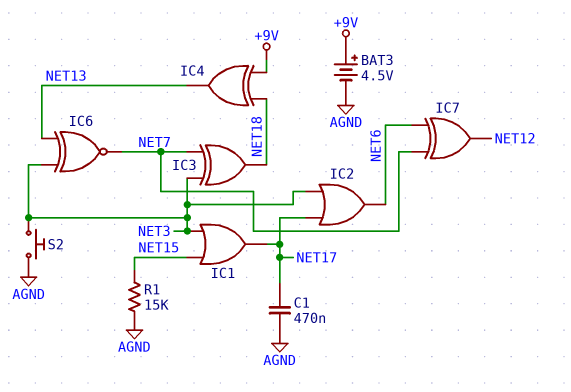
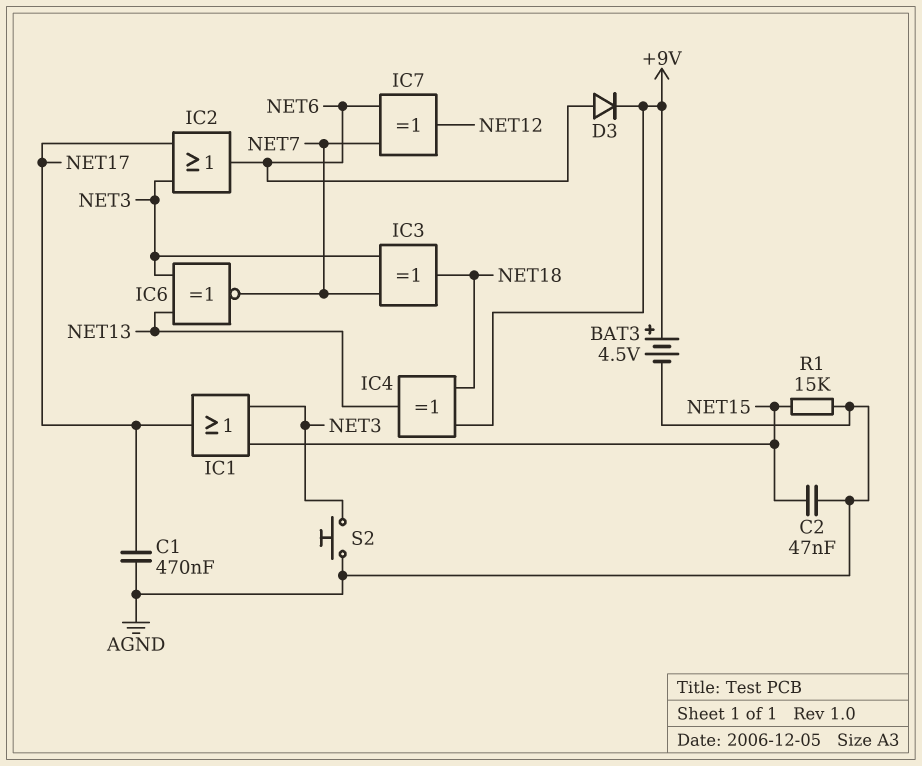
C2: none -> 47nF (AGND, NET15)
D3: none -> diode (A NET6, K +9V)

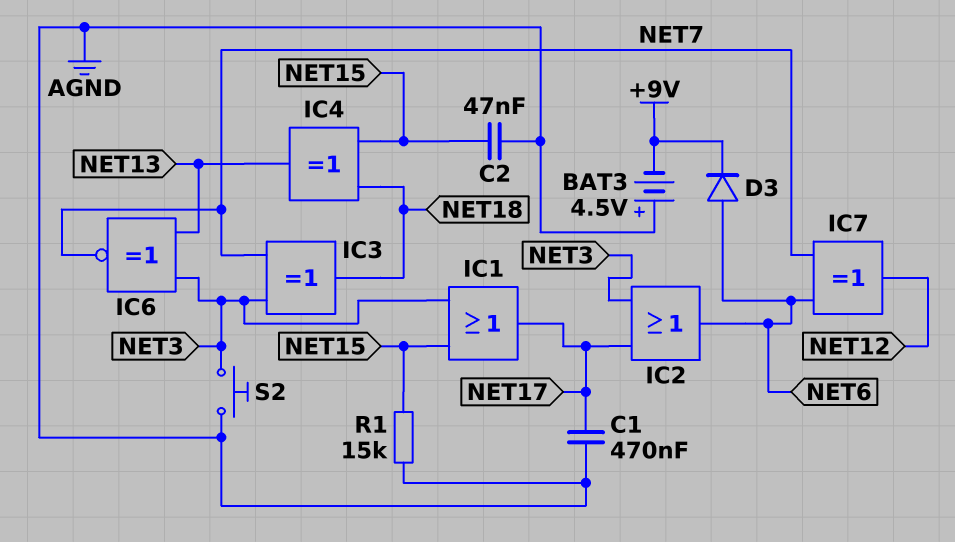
BAT3: 4.5V (plus +9V, minus AGND) -> 4.5V (plus AGND, minus +9V)
IC4: XOR (in +9V, in NET18, out NET13) -> XOR (in NET15, in NET18, out NET13)

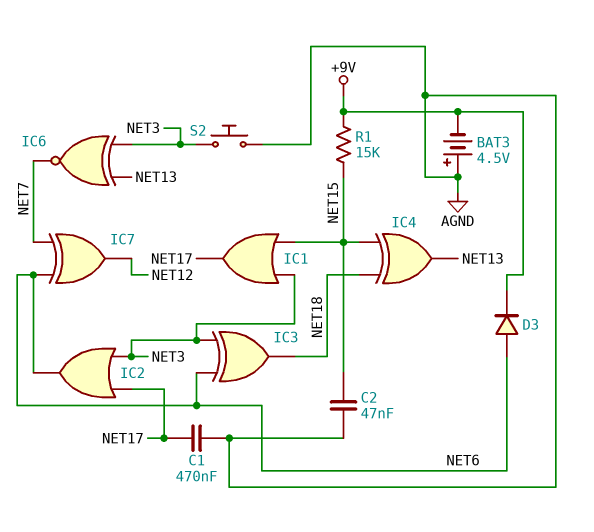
IC3: XOR (in NET3, in NET7, out NET18) -> XOR (in NET3, in NET6, out NET18)
R1: 15k (AGND, NET15) -> 15k (+9V, NET15)

